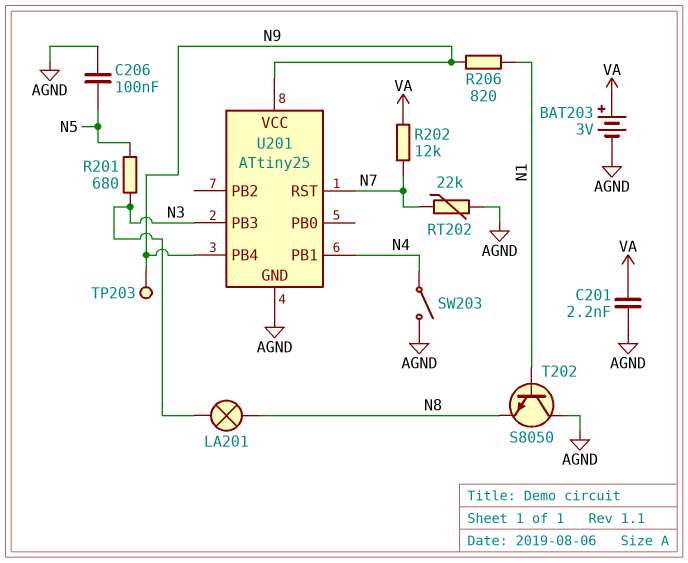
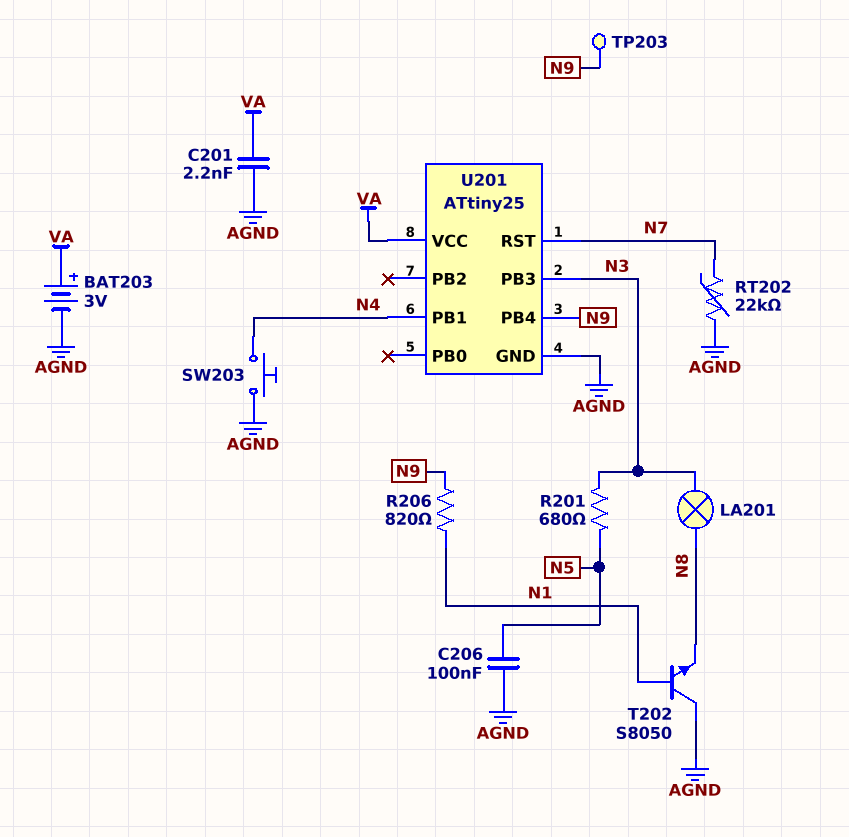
R202: 12k (N7, VA) -> none
SW203: switch (AGND, N4) -> button (AGND, N4)
U201 pin VCC: N9 -> VA

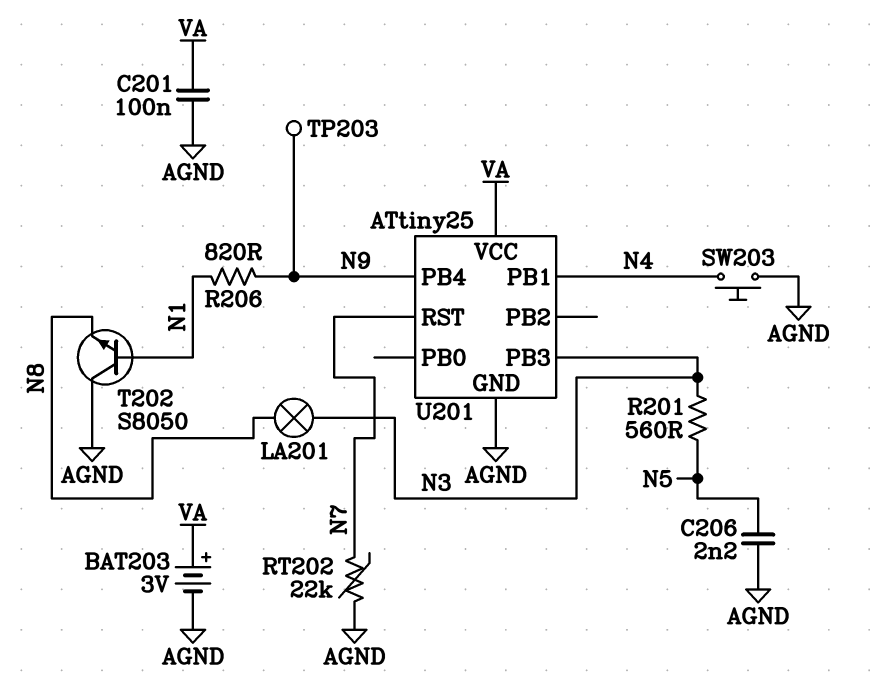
C201: 2.2nF (AGND, VA) -> 100nF (AGND, VA)
C206: 100nF (AGND, N5) -> 2.2nF (AGND, N5)
R201: 680 (N3, N5) -> 560 (N3, N5)

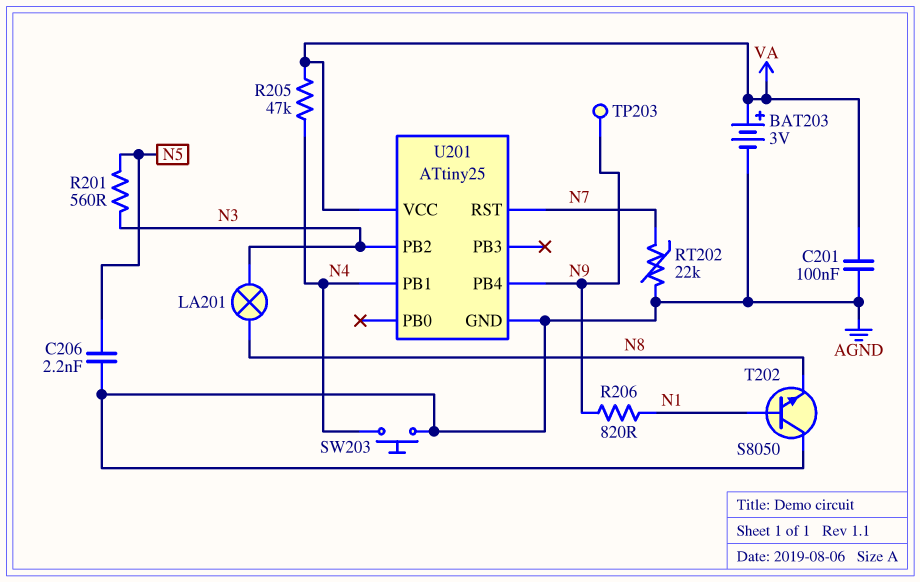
R205: none -> 47k (N4, VA)
U201 pin PB2: none -> N3
U201 pin PB3: N3 -> none

